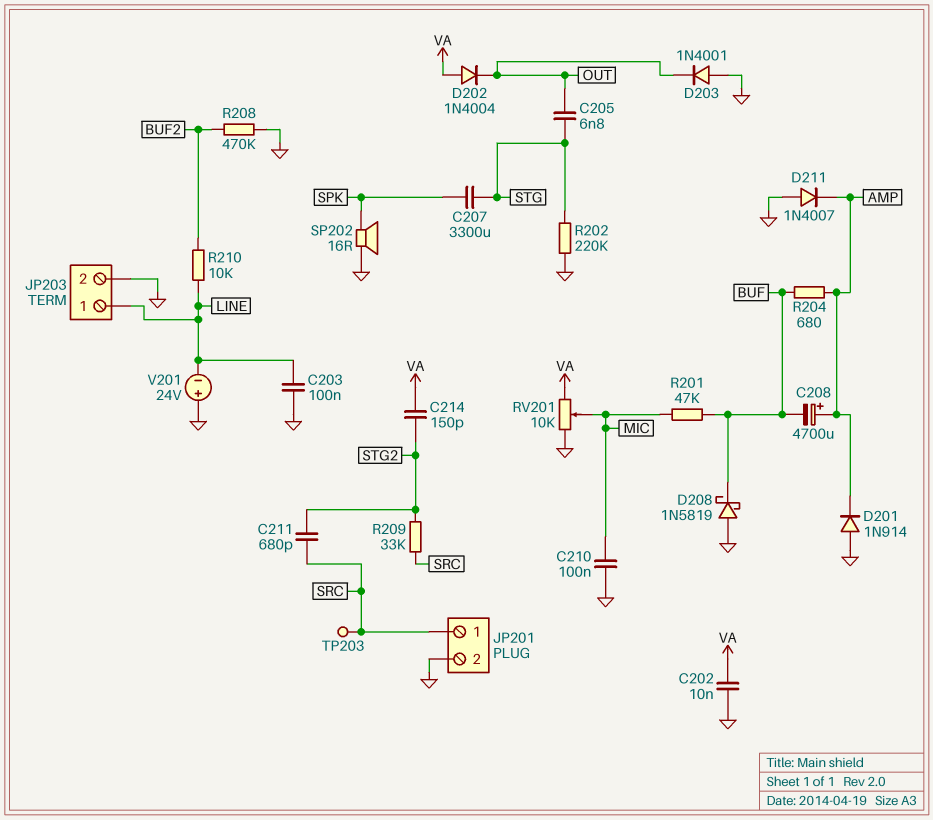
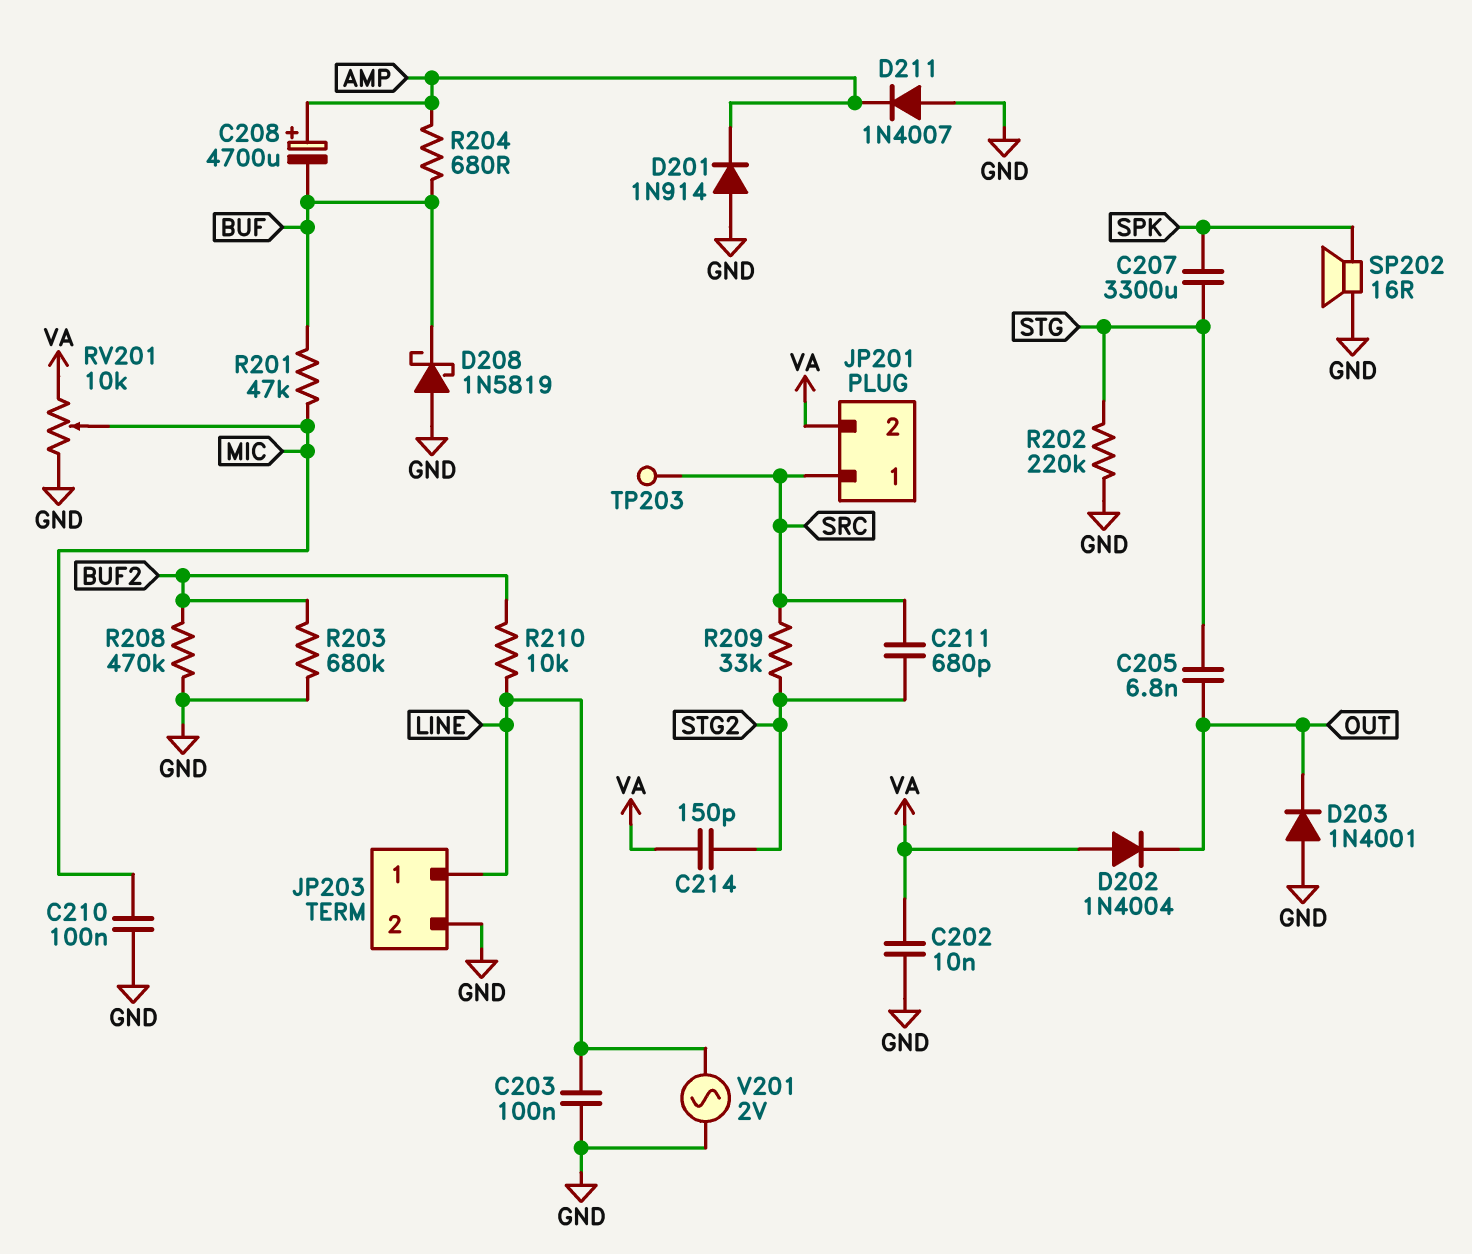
JP201 pin 2: GND -> VA
R203: none -> 680k (BUF2, GND)
V201: 24V (plus GND, minus LINE) -> AC 2V (GND, LINE)

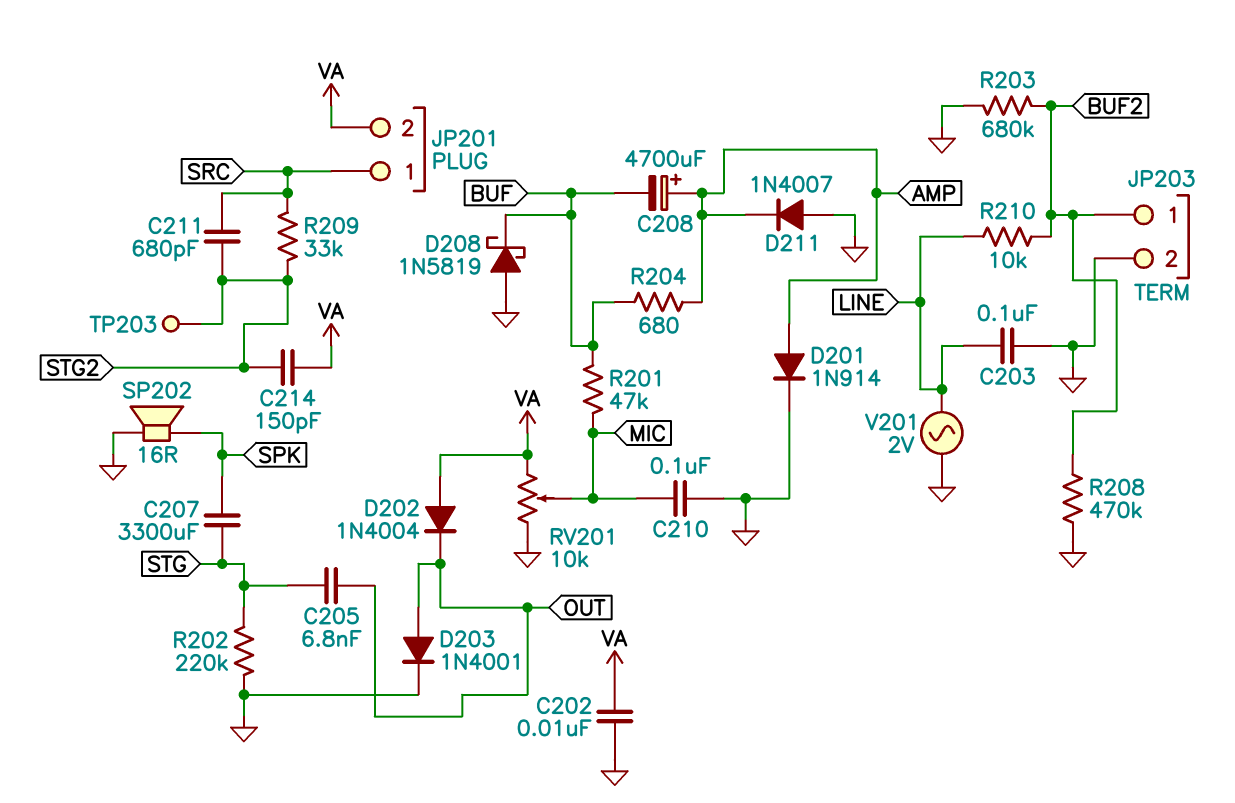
D201: diode 1N914 (A GND, K AMP) -> diode 1N914 (A AMP, K GND)
D203: diode 1N4001 (A GND, K OUT) -> diode 1N4001 (A OUT, K GND)
JP203 pin 1: LINE -> BUF2
TP203: test point (SRC) -> test point (STG2)

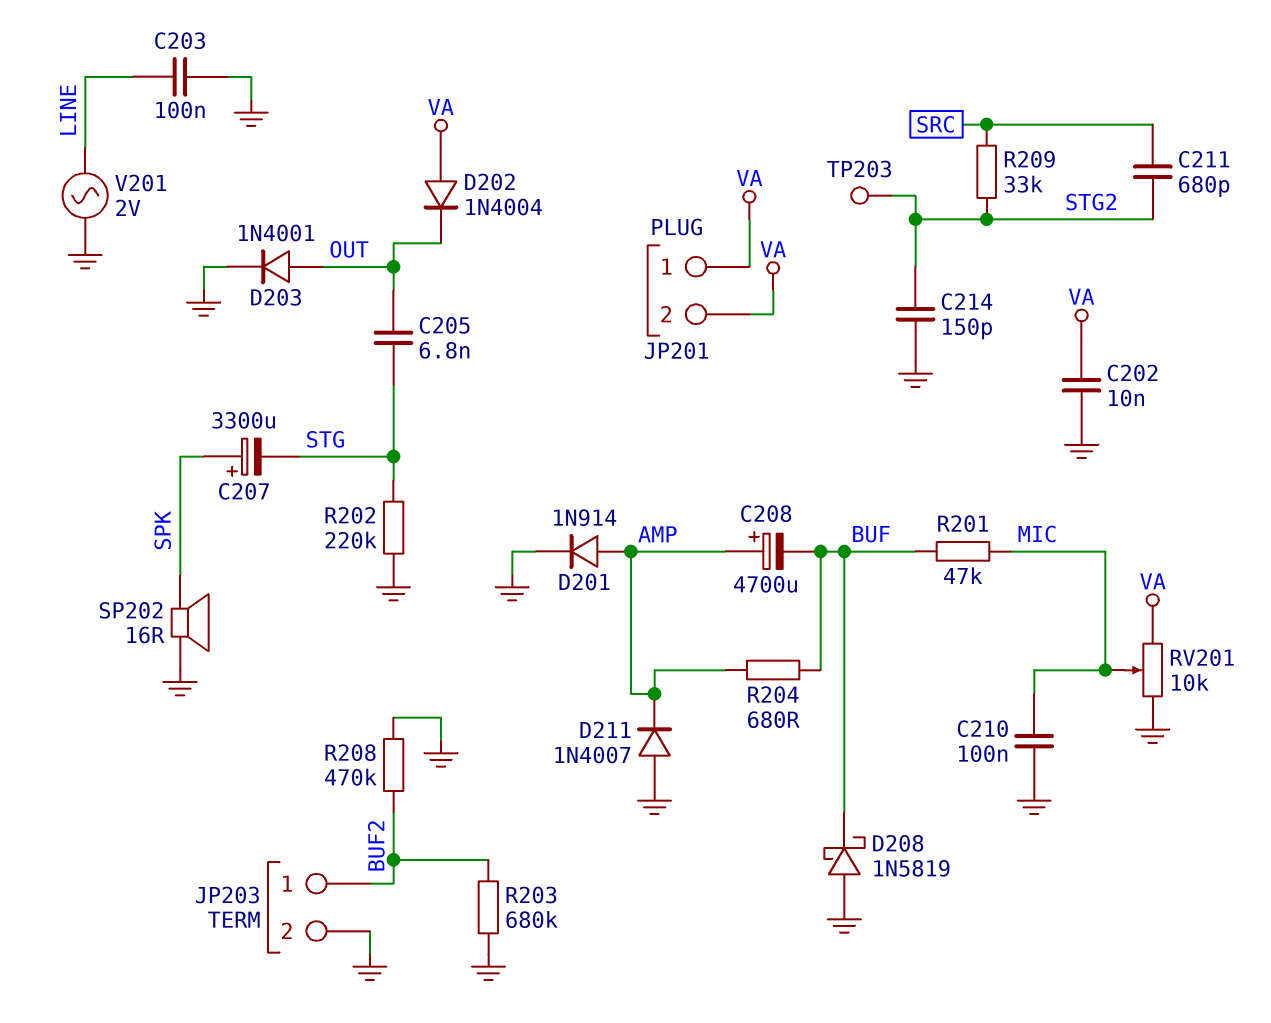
C207: 3300uF (SPK, STG) -> 3300uF (plus SPK, minus STG)
C214: 150pF (STG2, VA) -> 150pF (GND, STG2)
JP201 pin 1: SRC -> VA
R210: 10k (BUF2, LINE) -> none

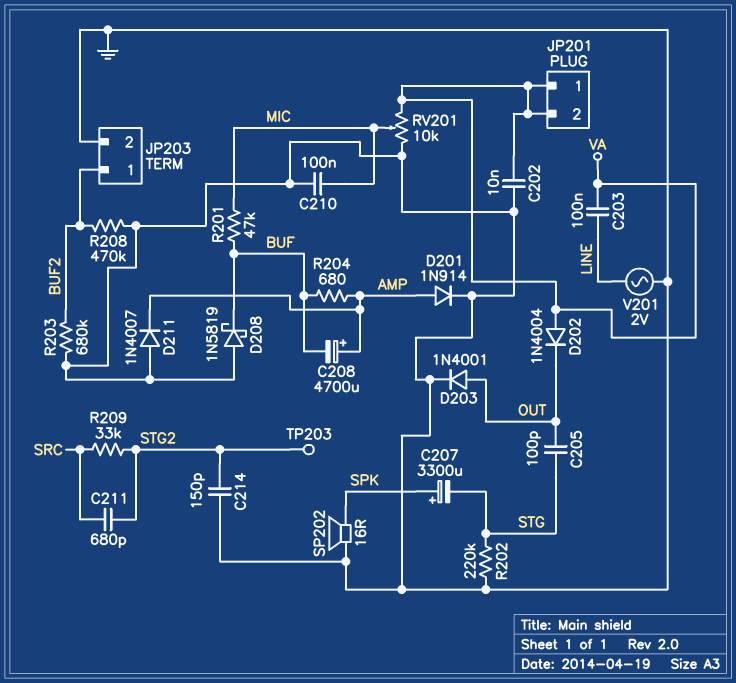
C203: 100nF (GND, LINE) -> 100nF (LINE, VA)
C205: 6.8nF (OUT, STG) -> 100pF (OUT, STG)

